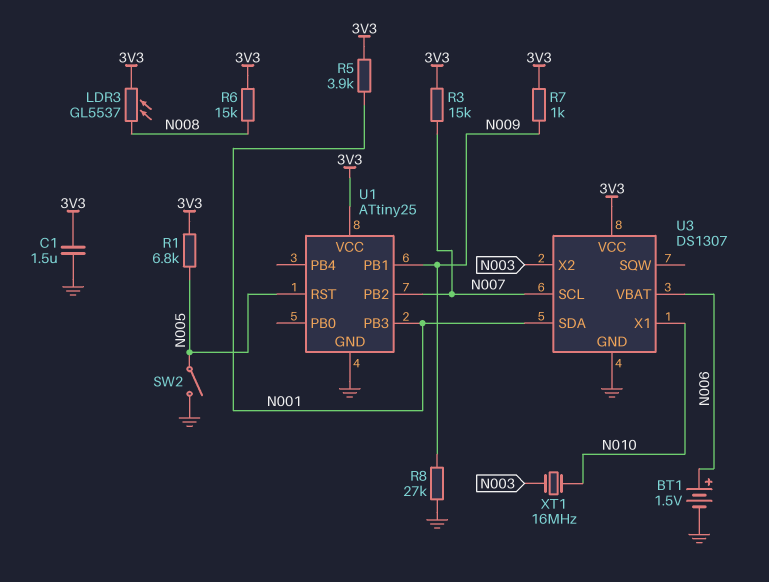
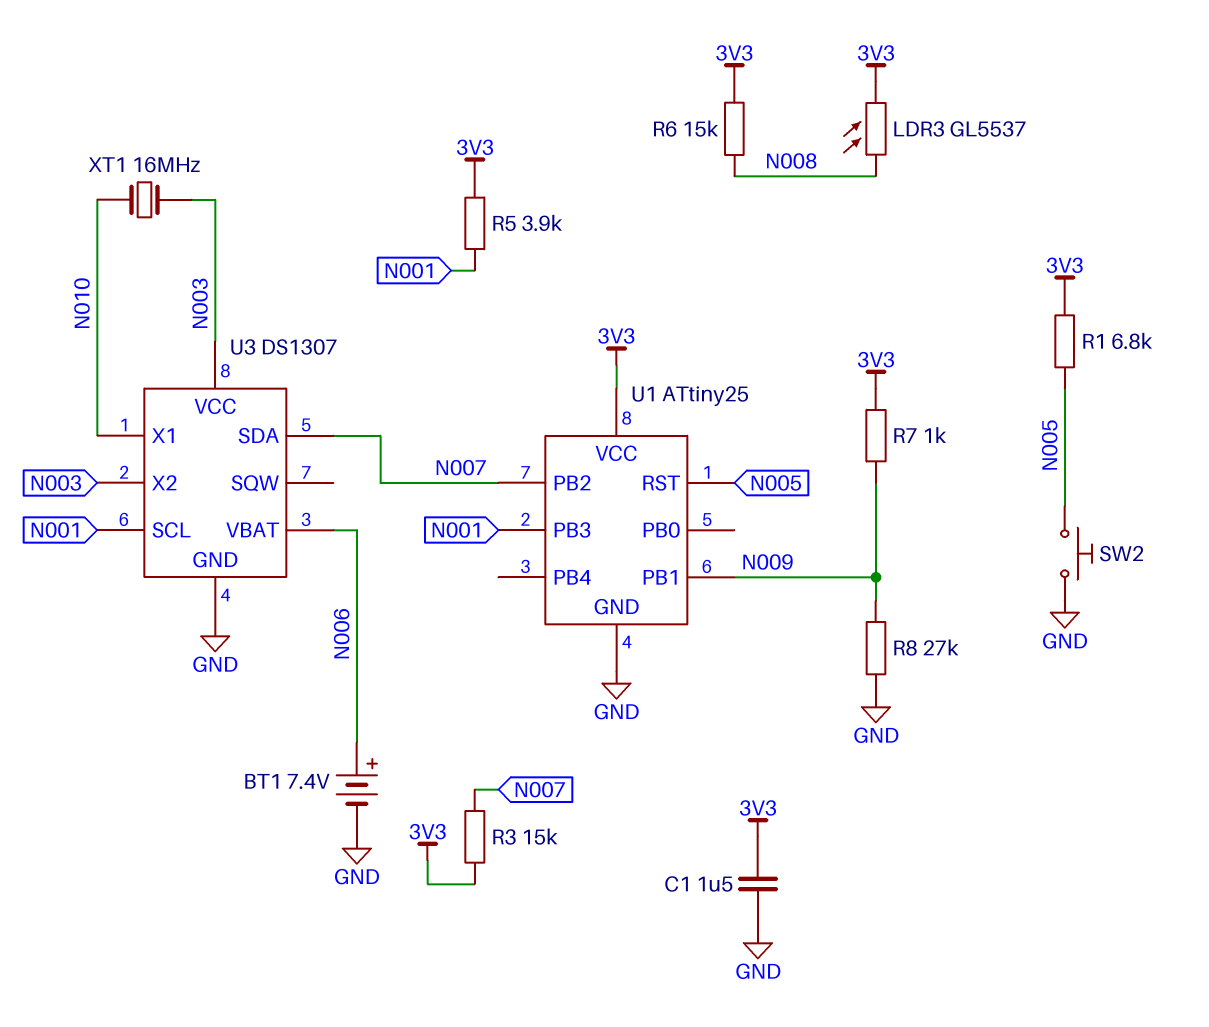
BT1: 1.5V (plus N006, minus GND) -> 7.4V (plus N006, minus GND)
SW2: switch (GND, N005) -> button (GND, N005)
U3 pin SCL: N007 -> N001
U3 pin SDA: N001 -> N007
U3 pin VCC: 3V3 -> N003

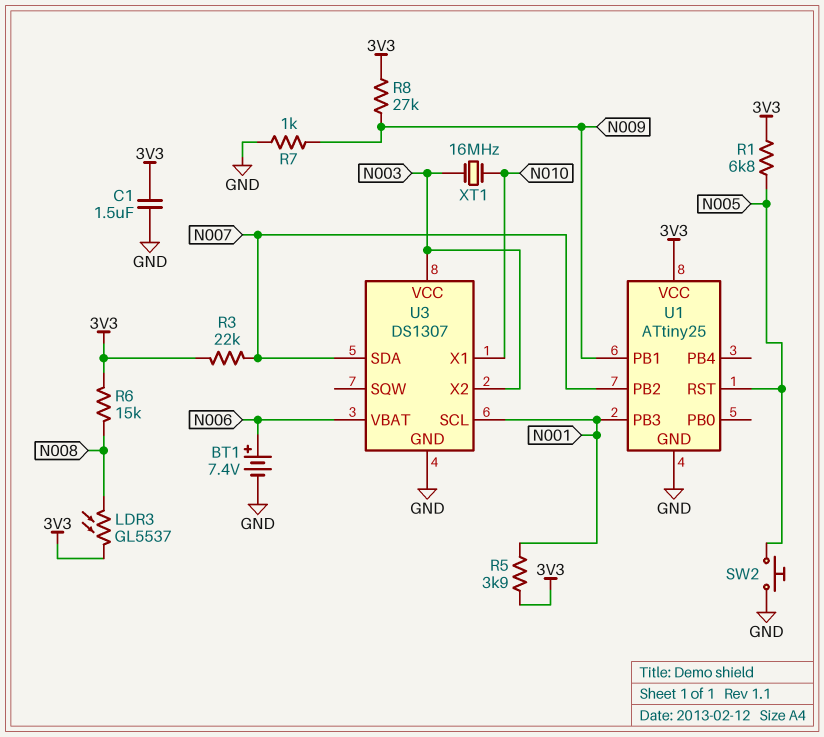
R3: 15k (3V3, N007) -> 22k (3V3, N007)
R7: 1k (3V3, N009) -> 1k (GND, N009)
R8: 27k (GND, N009) -> 27k (3V3, N009)

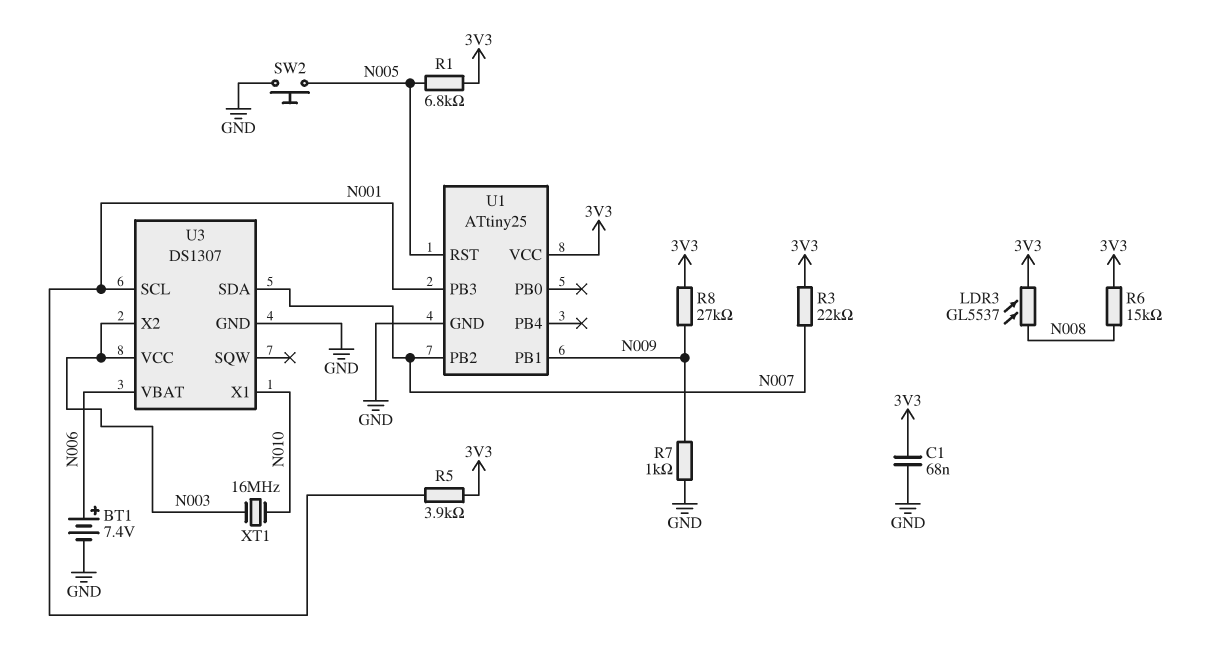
C1: 1.5uF (3V3, GND) -> 68nF (3V3, GND)

